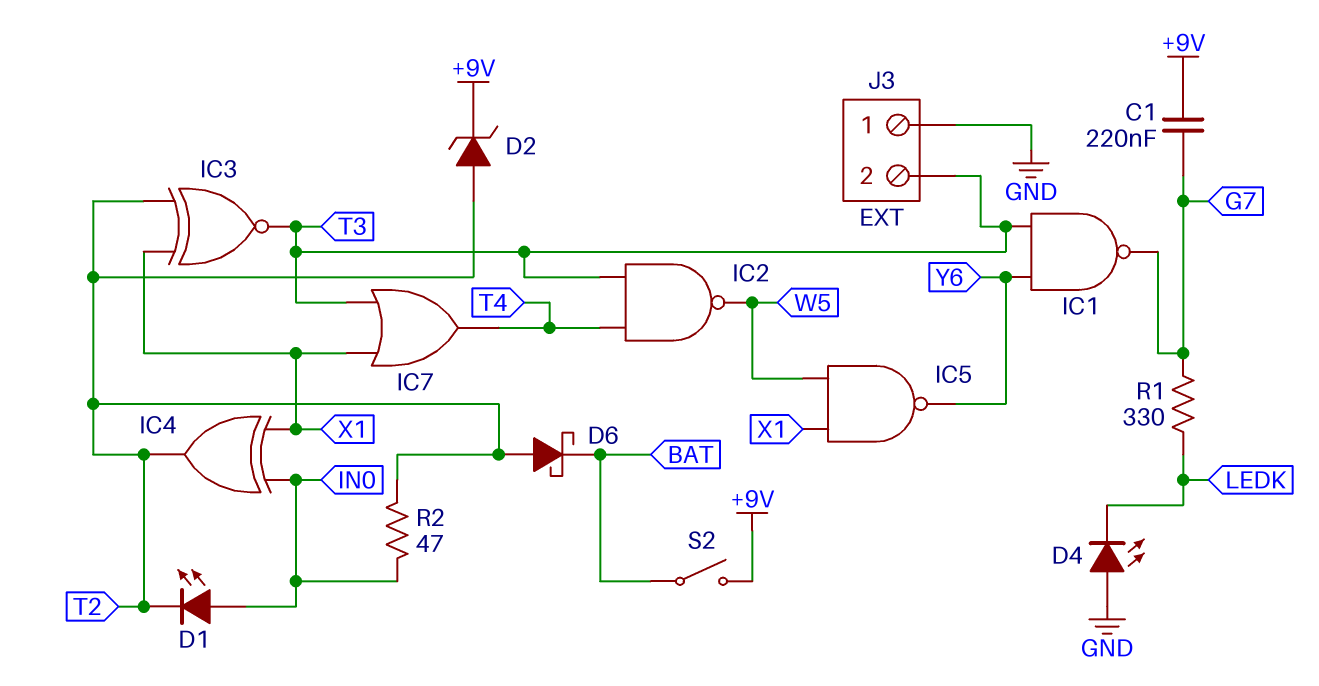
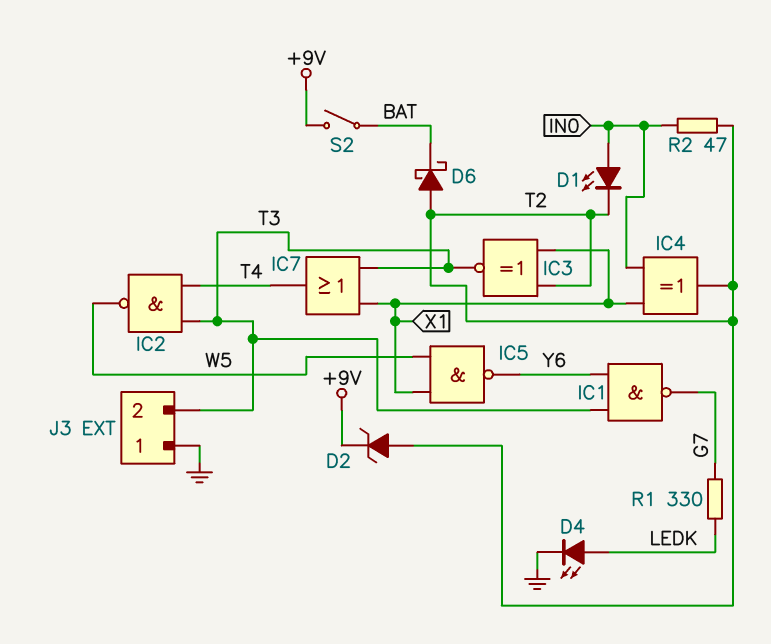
C1: 220nF (+9V, G7) -> none
D4: LED (A GND, K LEDK) -> LED (A LEDK, K GND)

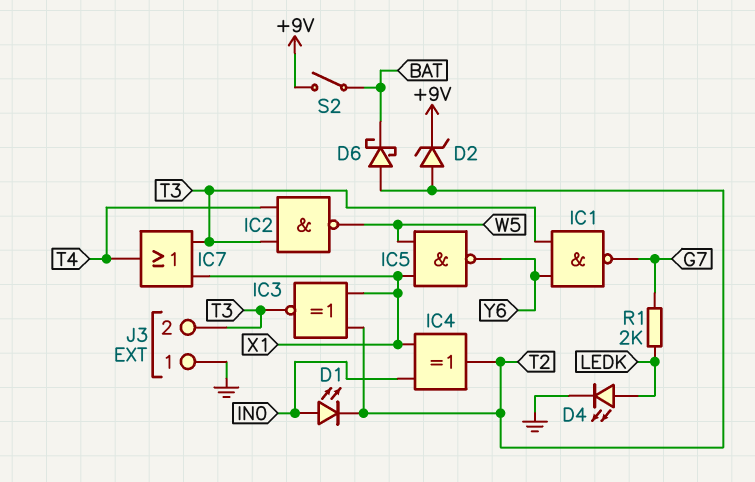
R1: 330 (G7, LEDK) -> 2k (G7, LEDK)
R2: 47 (IN0, T2) -> none

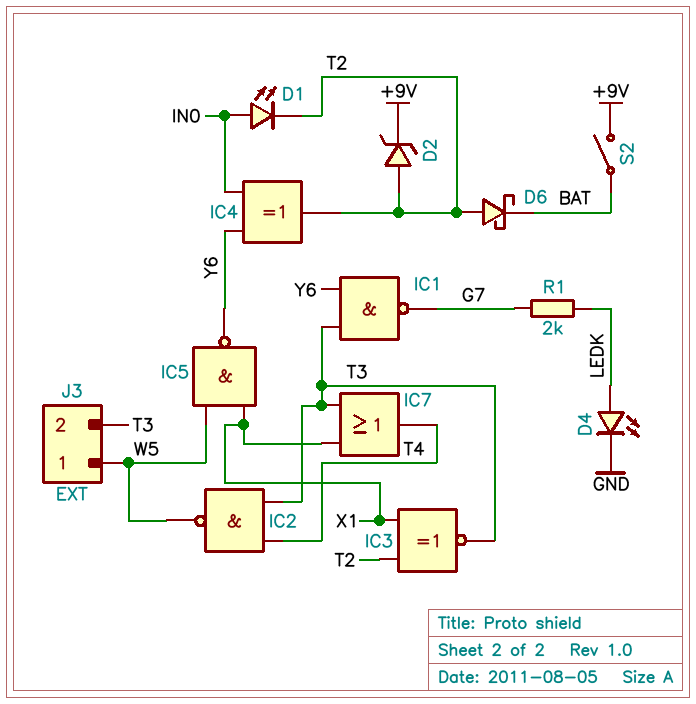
IC4: XOR (in IN0, in X1, out T2) -> XOR (in IN0, in Y6, out T2)
J3 pin 1: GND -> W5

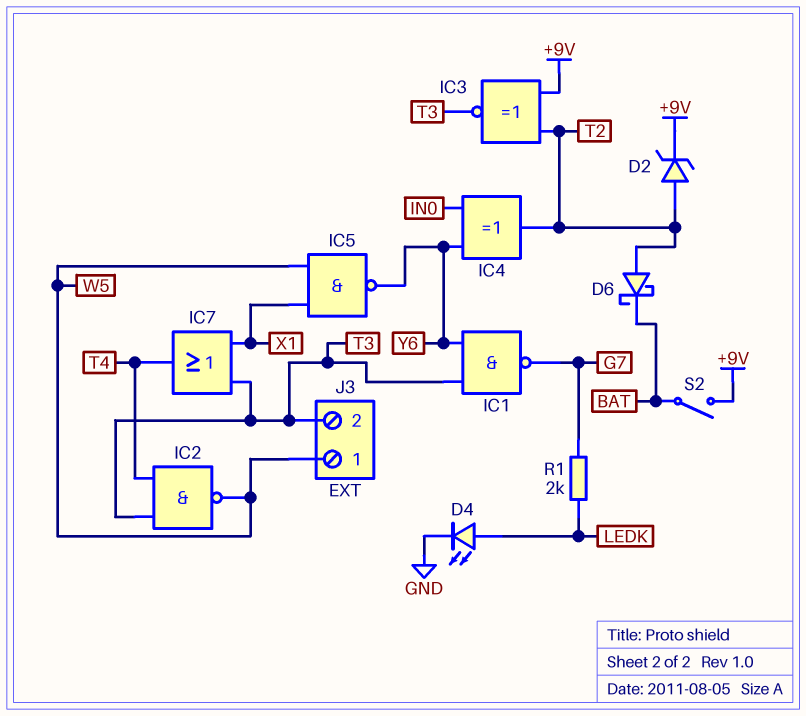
D1: LED (A IN0, K T2) -> none
IC3: XNOR (in T2, in X1, out T3) -> XNOR (in +9V, in T2, out T3)

